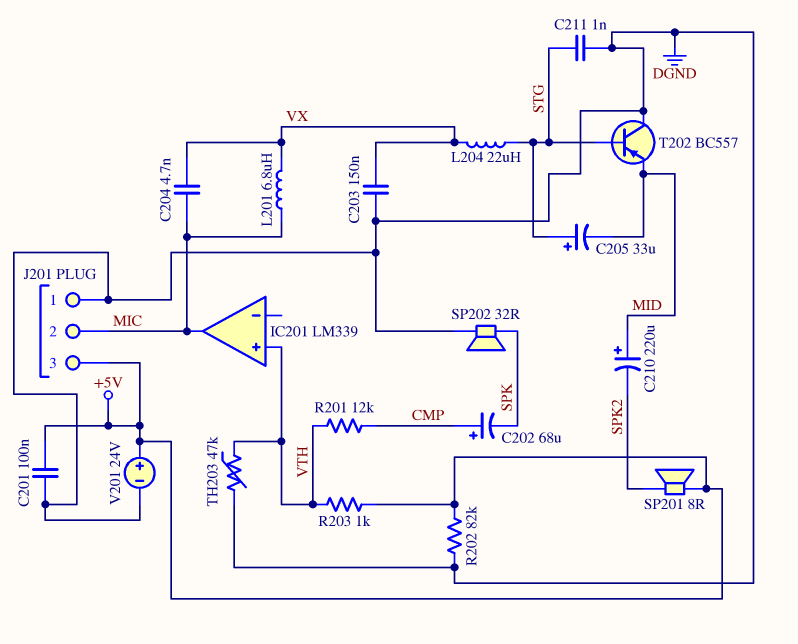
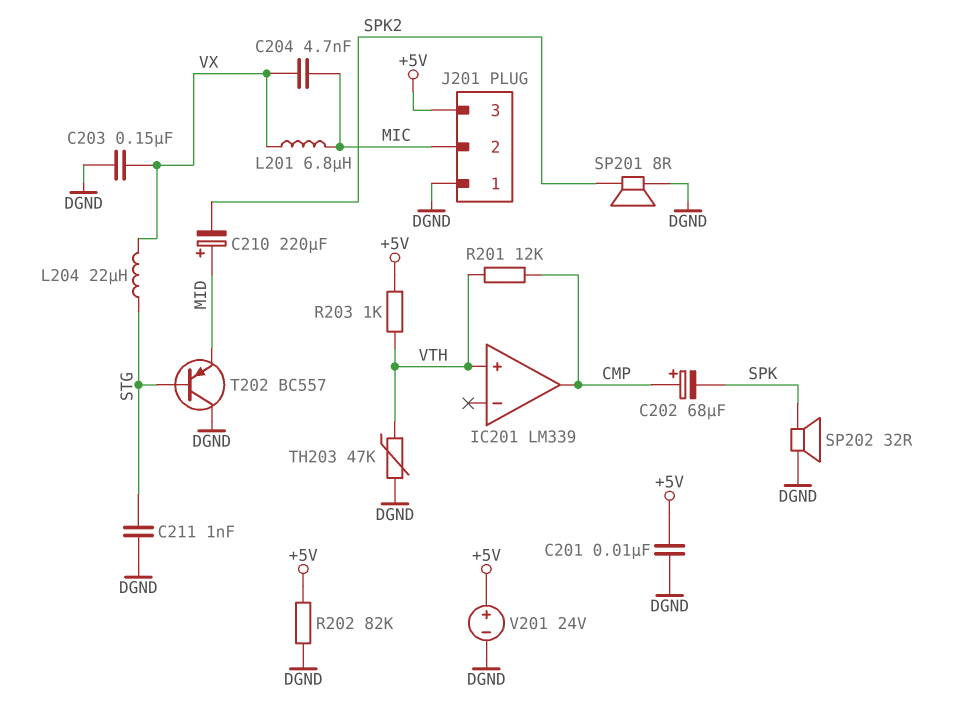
C201: 100nF (+5V, DGND) -> 10nF (+5V, DGND)
C205: 33uF (plus STG, minus MID) -> none
IC201 pin out: MIC -> CMP
SP201: speaker 8R (+5V, SPK2) -> speaker 8R (DGND, SPK2)

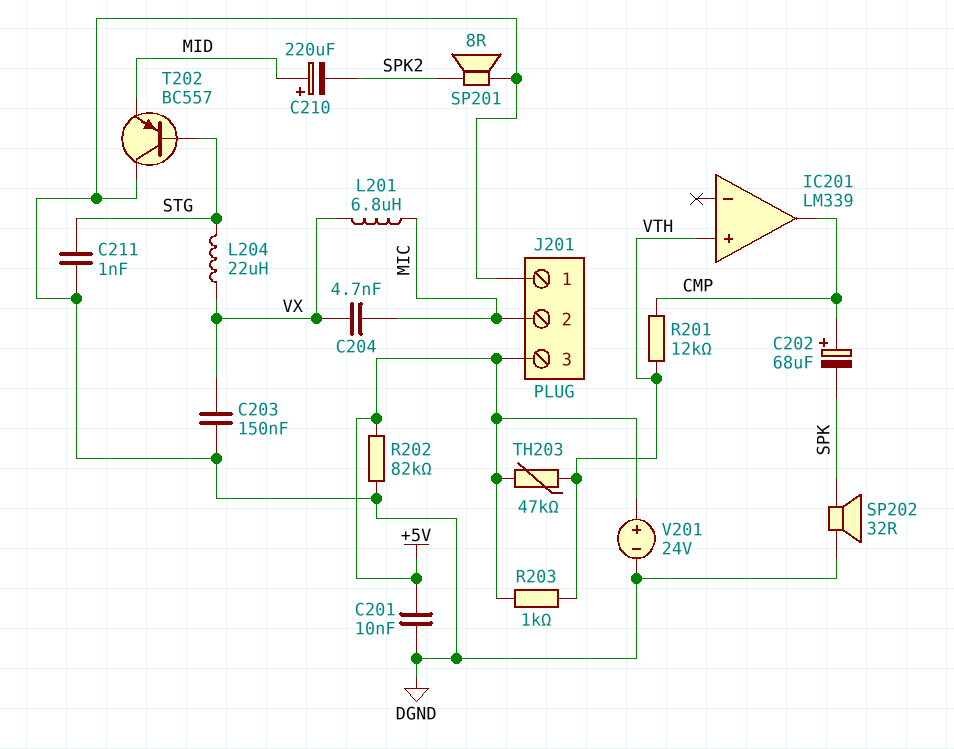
TH203: 47k (DGND, VTH) -> 47k (+5V, VTH)

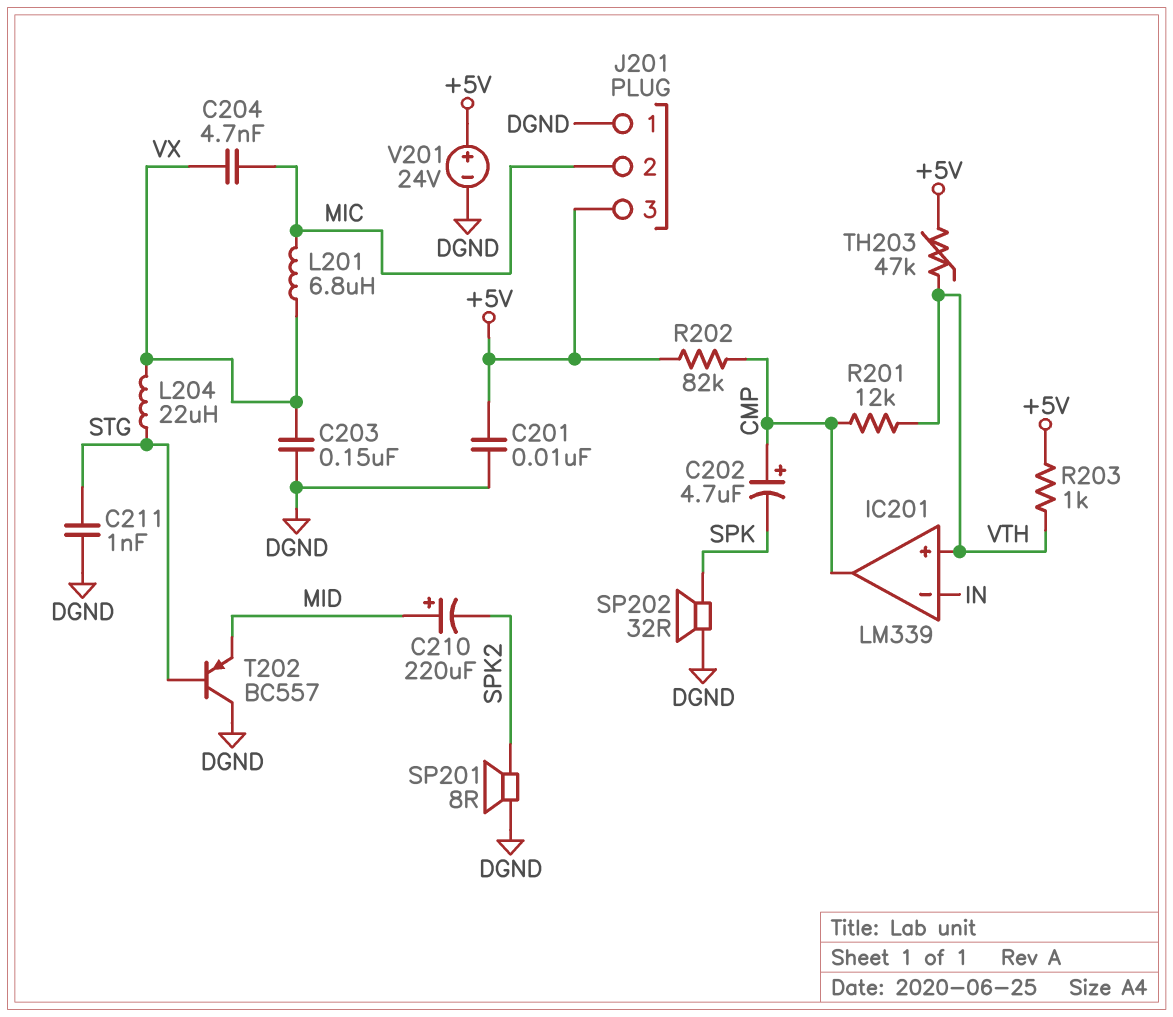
C202: 68uF (plus CMP, minus SPK) -> 4.7uF (plus CMP, minus SPK)
IC201 pin in-: none -> IN
R202: 82k (+5V, DGND) -> 82k (+5V, CMP)

